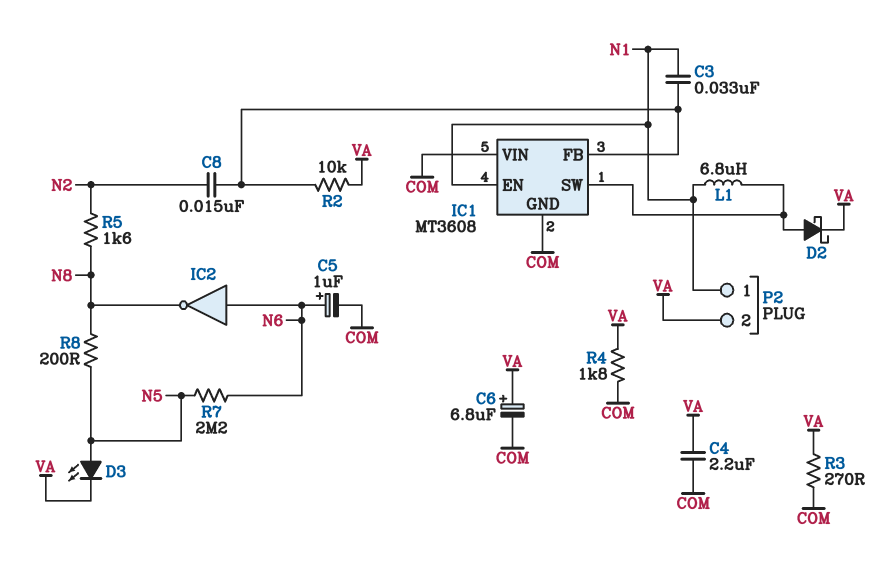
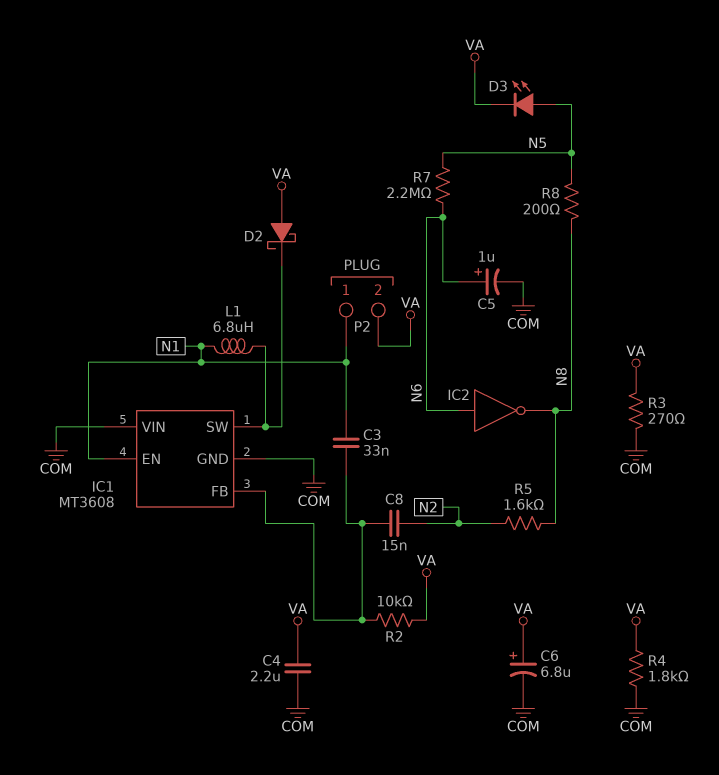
D2: schottky (A IC1/SW, K VA) -> schottky (A VA, K IC1/SW)

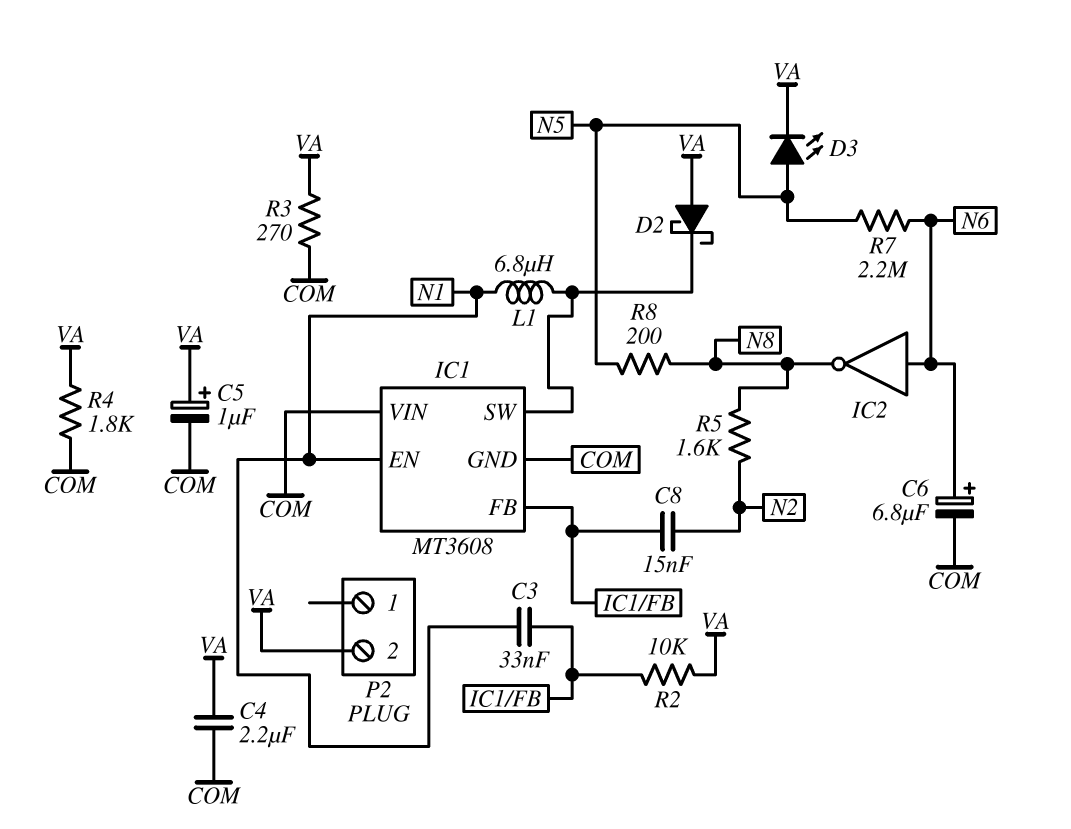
C5: 1uF (plus N6, minus COM) -> 1uF (plus VA, minus COM)
C6: 6.8uF (plus VA, minus COM) -> 6.8uF (plus N6, minus COM)
P2 pin 1: N1 -> none

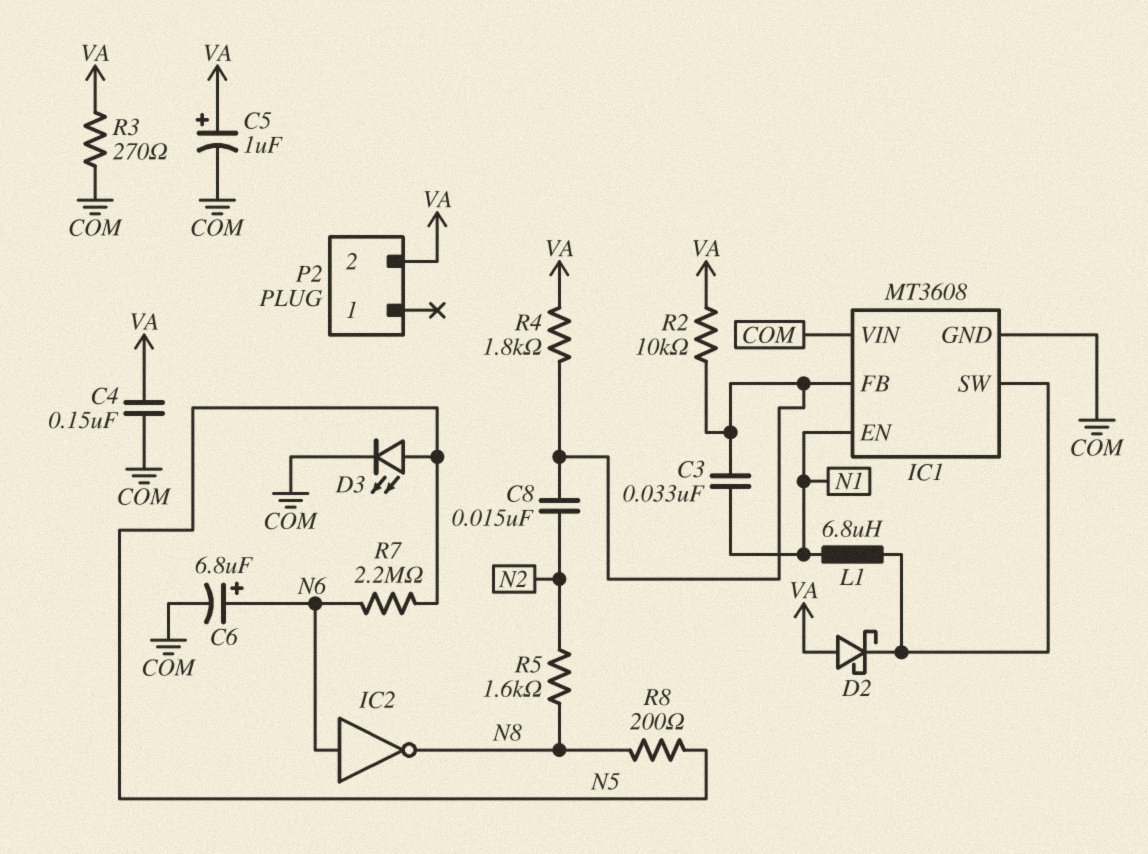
C4: 2.2uF (COM, VA) -> 150nF (COM, VA)
D3: LED (A N5, K VA) -> LED (A N5, K COM)
R4: 1.8k (COM, VA) -> 1.8k (IC1/FB, VA)

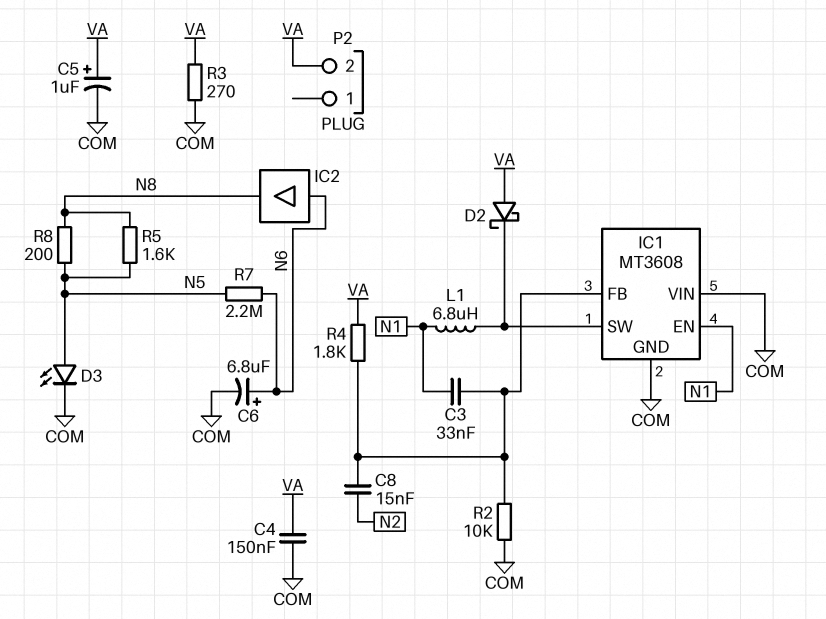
IC2: NOT (in N6, out N8) -> buffer (in N6, out N8)
R2: 10k (IC1/FB, VA) -> 10k (COM, IC1/FB)
R5: 1.6k (N2, N8) -> 1.6k (N5, N8)

